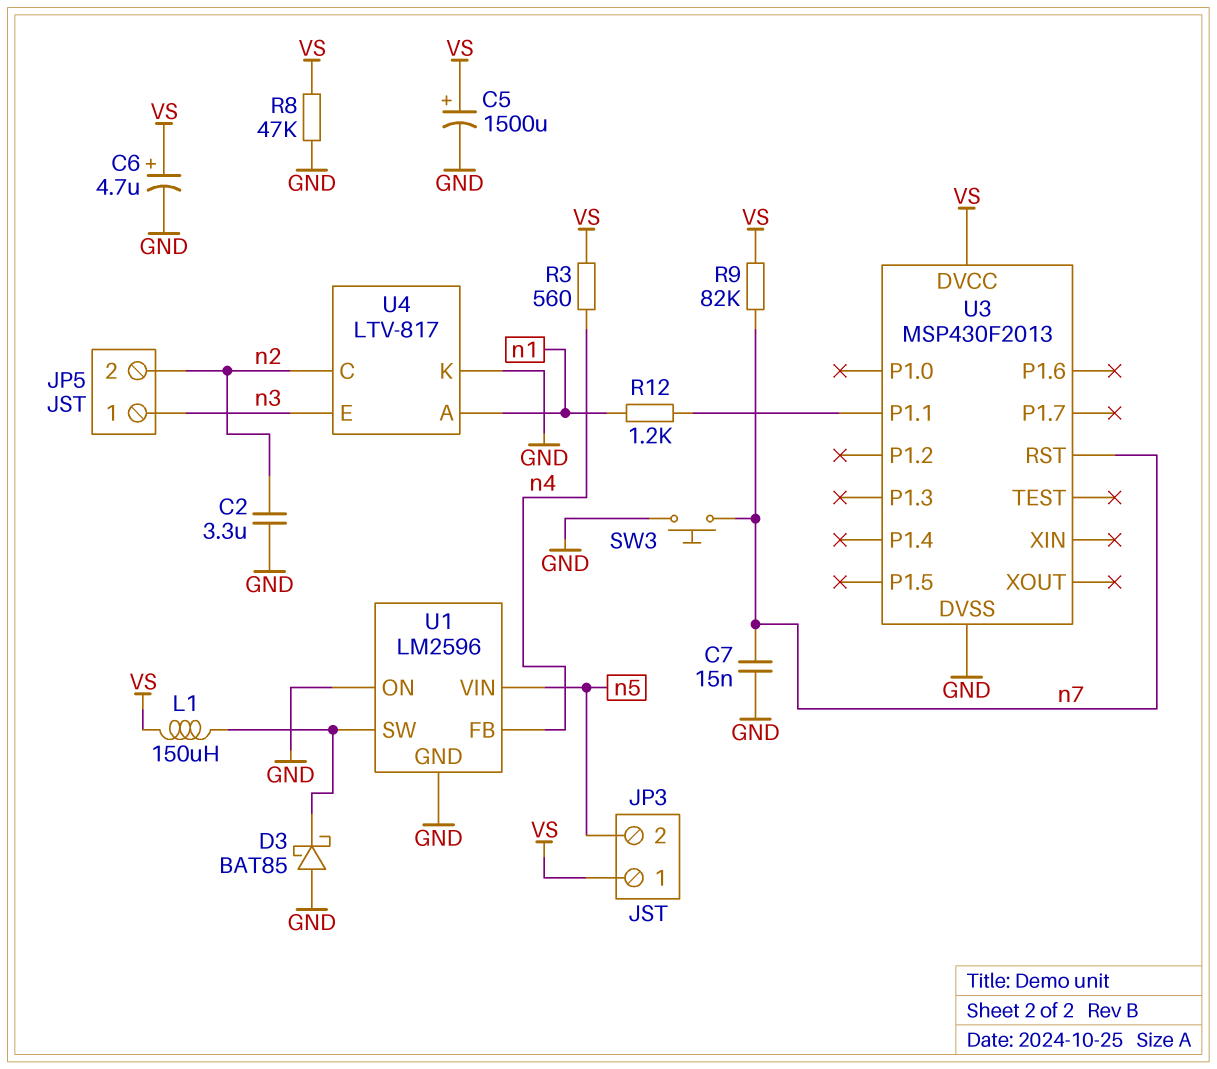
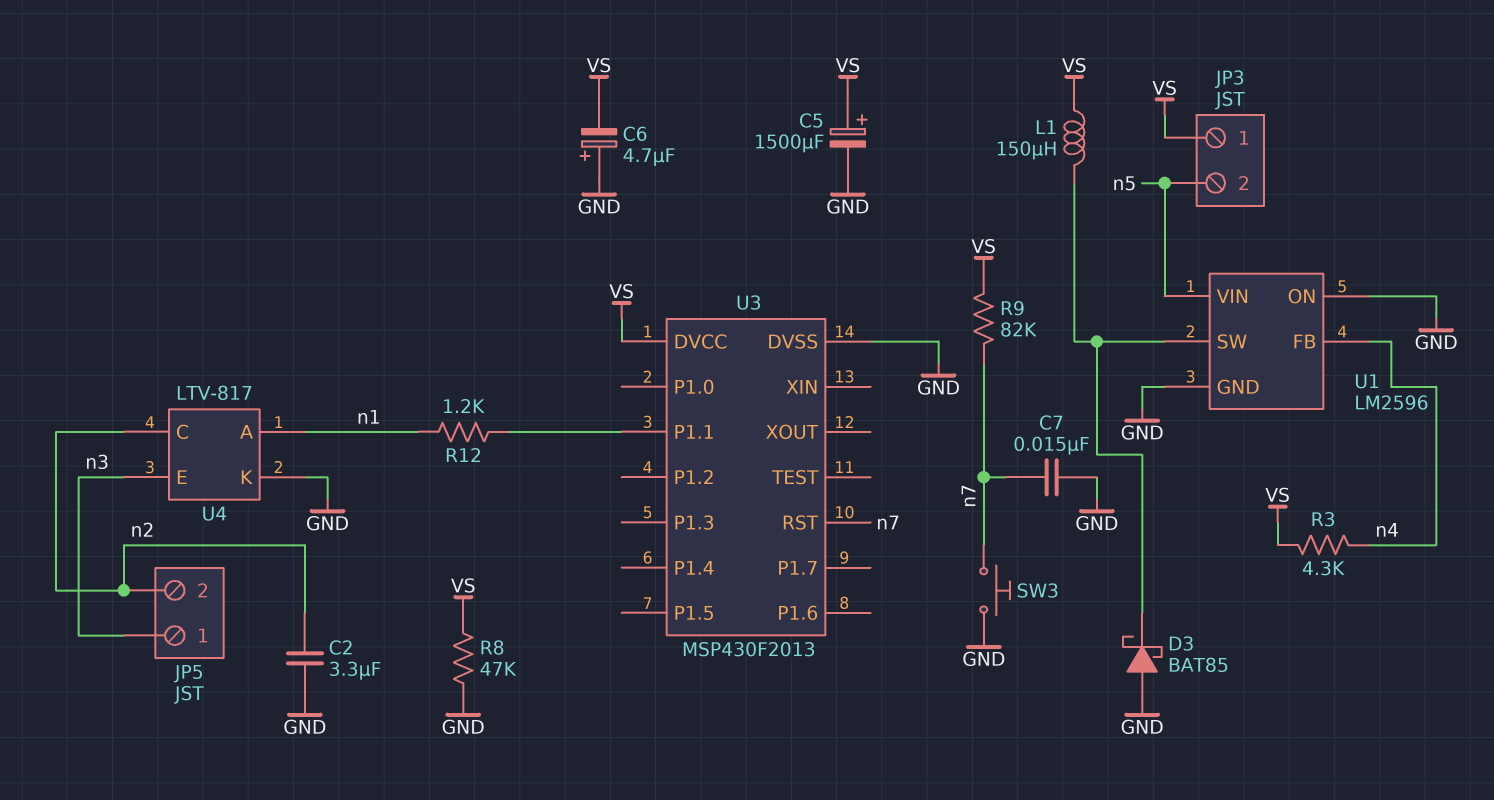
C6: 4.7uF (plus VS, minus GND) -> 4.7uF (plus GND, minus VS)
R3: 560 (VS, n4) -> 4.3k (VS, n4)

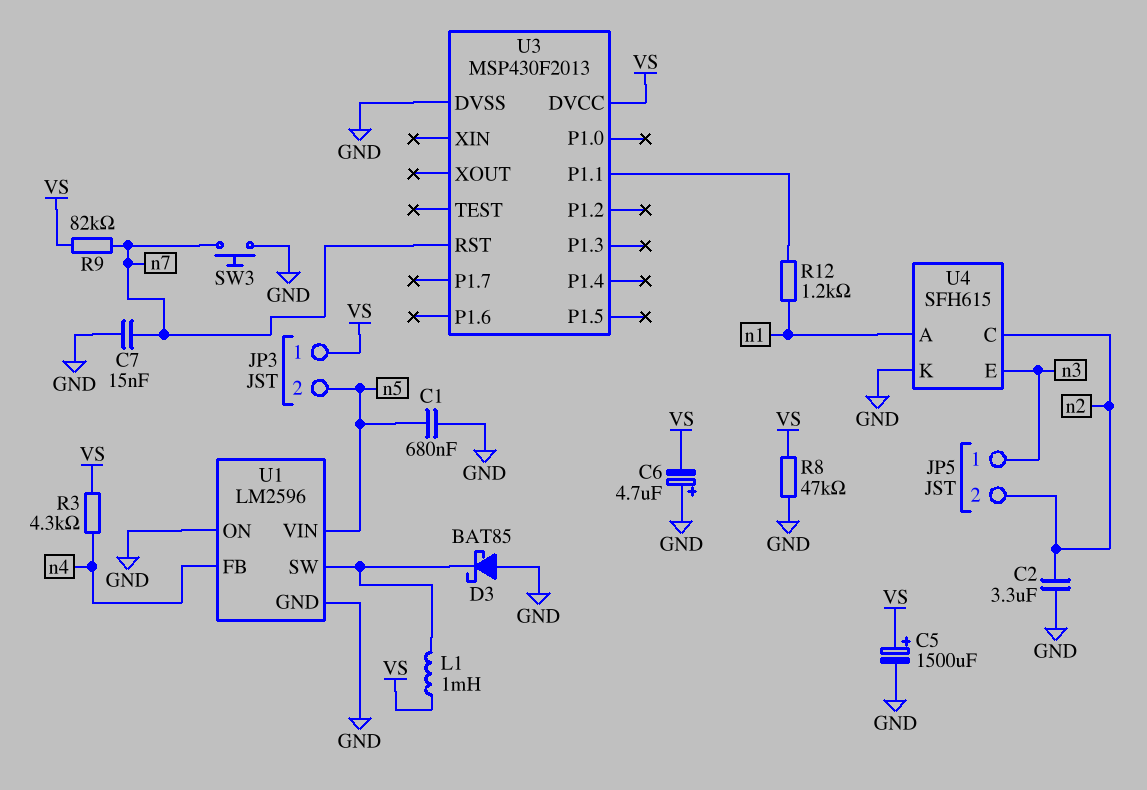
C1: none -> 680nF (GND, n5)
L1: 150uH (U1/SW, VS) -> 1mH (U1/SW, VS)
U4: LTV-817 -> SFH615

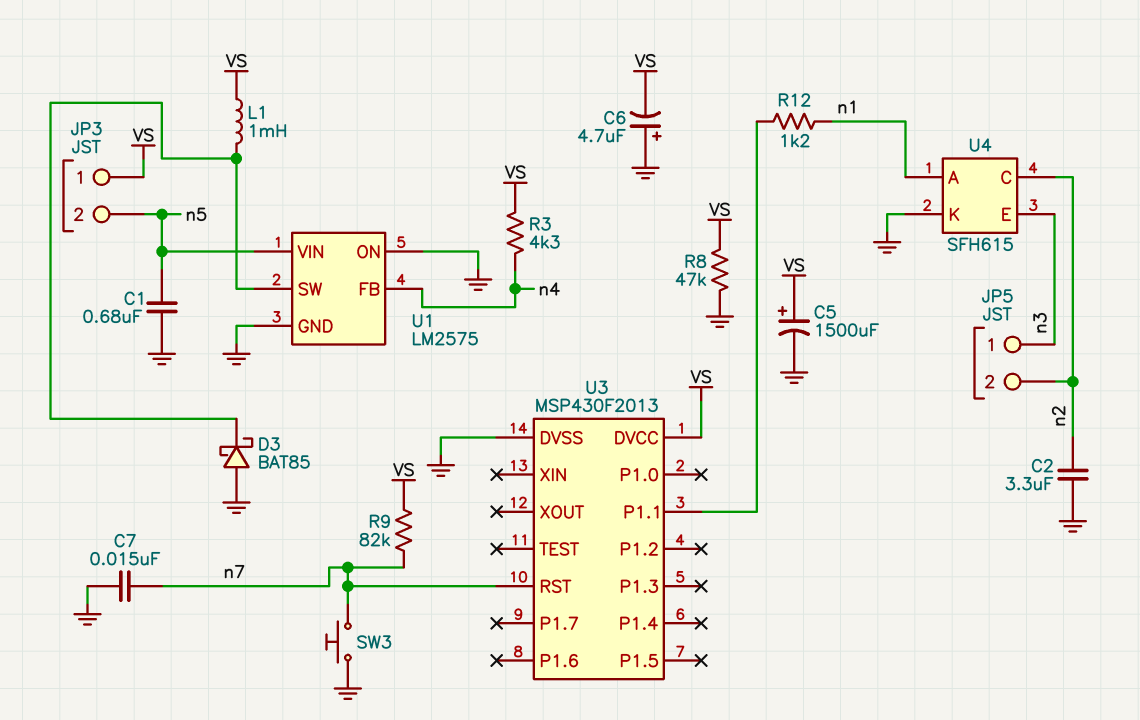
U1: LM2596 -> LM2575

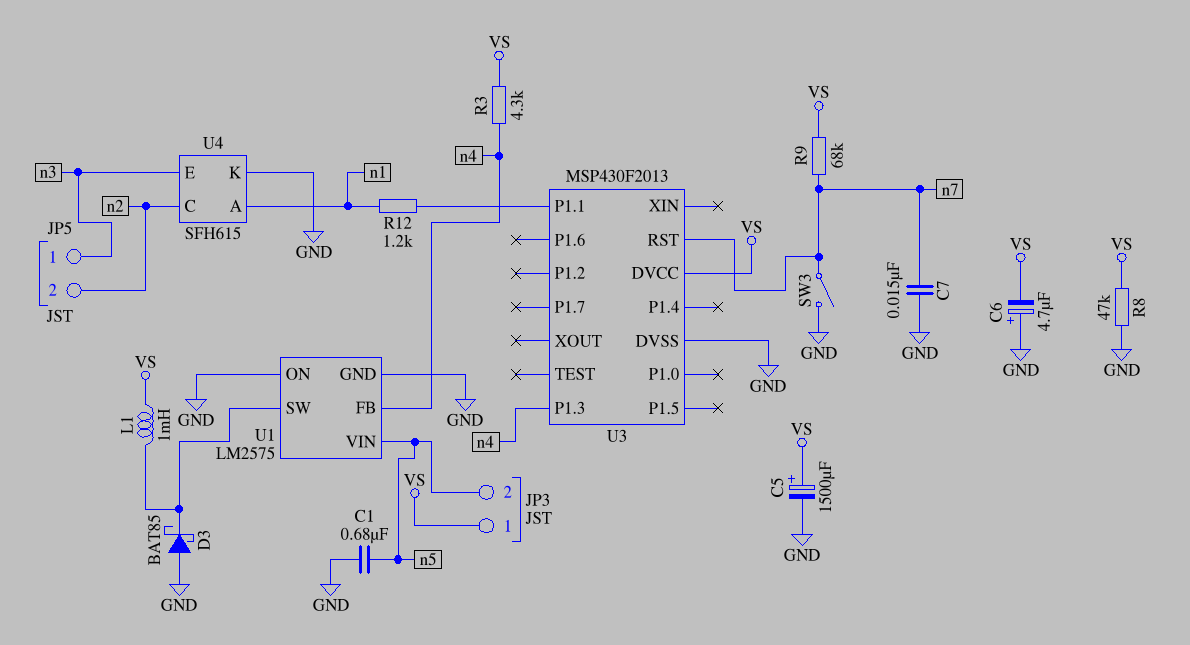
C2: 3.3uF (GND, n2) -> none
R9: 82k (VS, n7) -> 68k (VS, n7)
SW3: button (GND, n7) -> switch (GND, n7)
U3 pin P1.3: none -> n4

